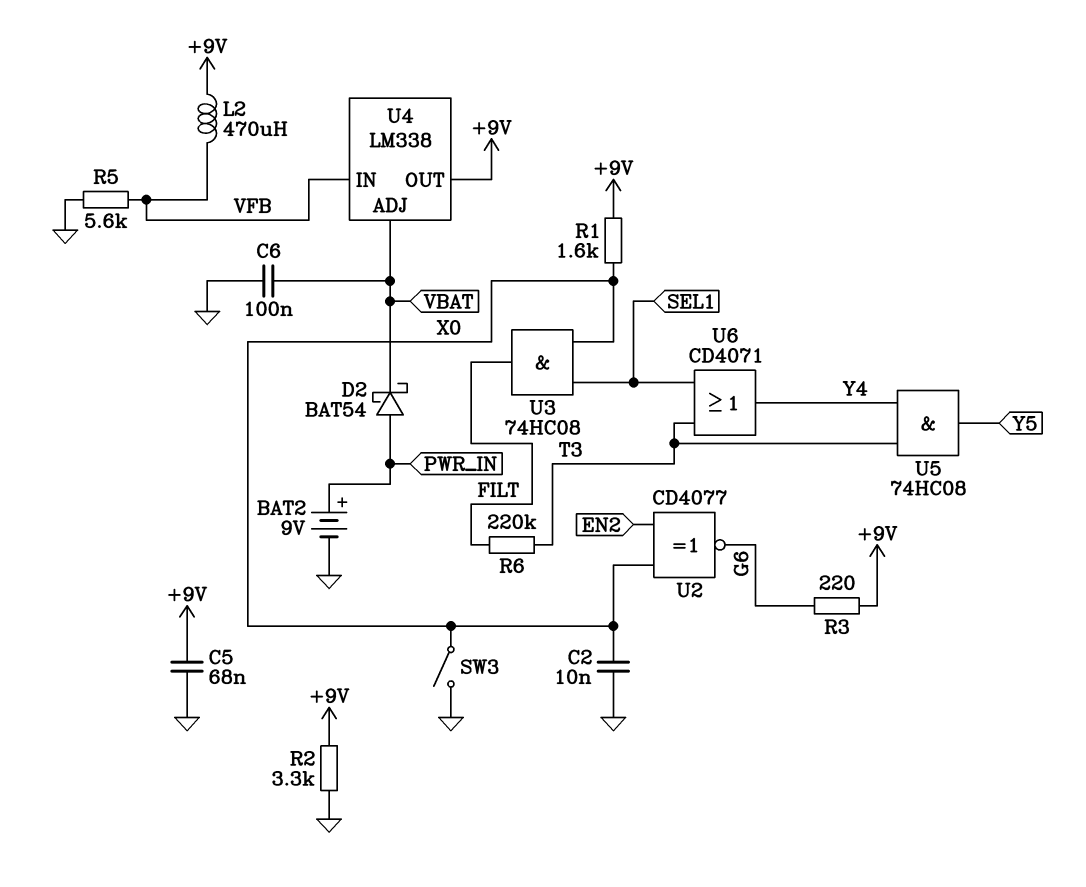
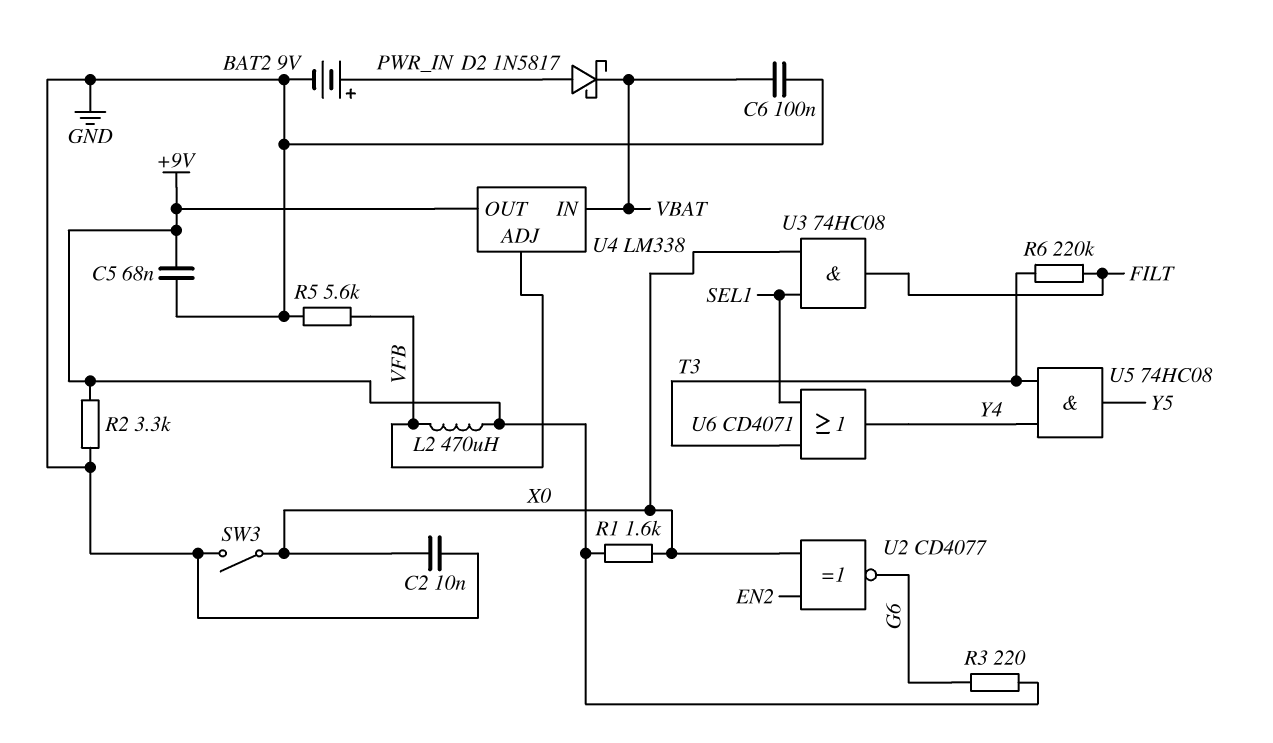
D2: schottky BAT54 (A PWR_IN, K VBAT) -> schottky 1N5817 (A PWR_IN, K VBAT)
U4 pin ADJ: VBAT -> VFB
U4 pin IN: VFB -> VBAT

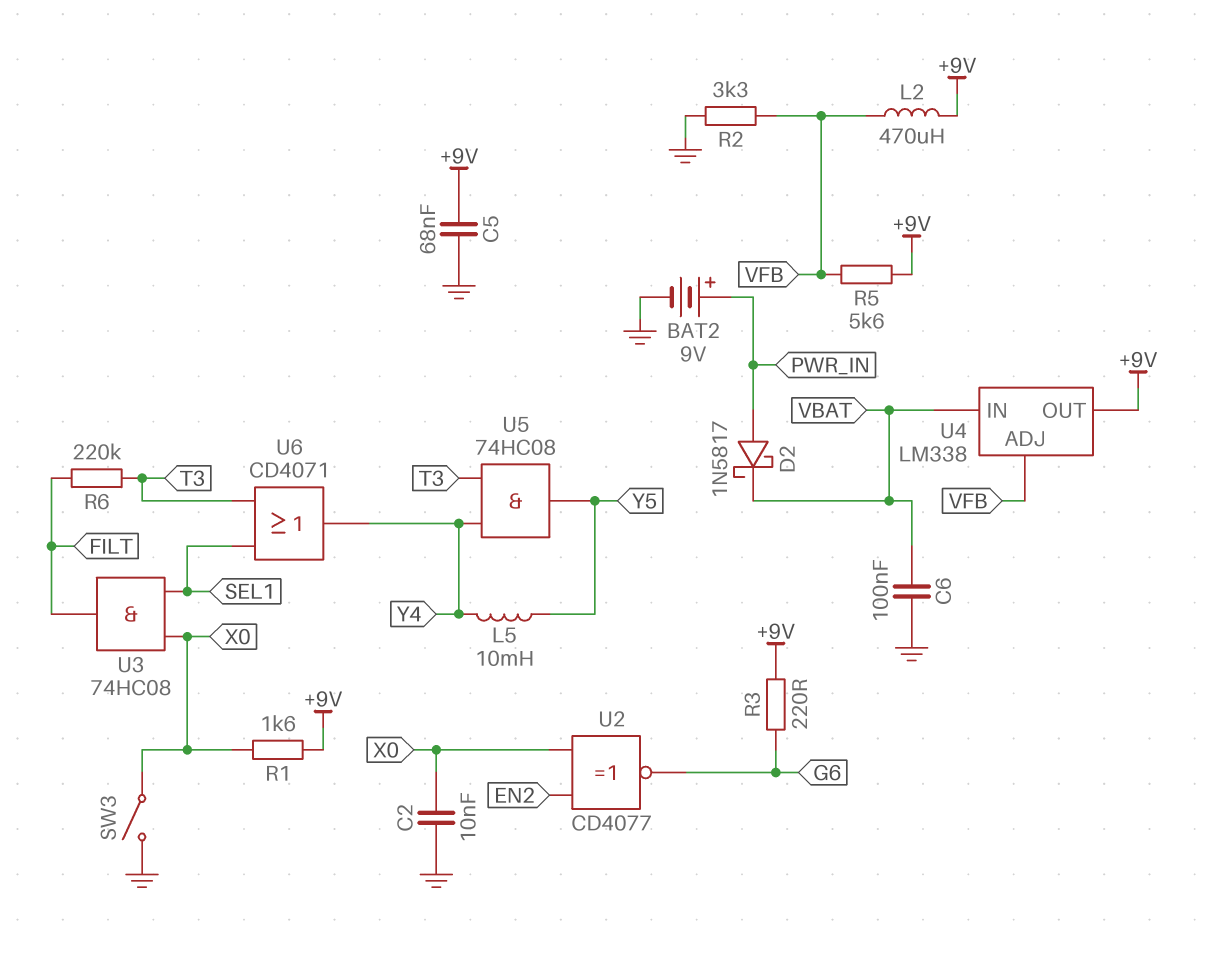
L5: none -> 10mH (Y4, Y5)
R2: 3.3k (+9V, GND) -> 3.3k (GND, VFB)
R5: 5.6k (GND, VFB) -> 5.6k (+9V, VFB)

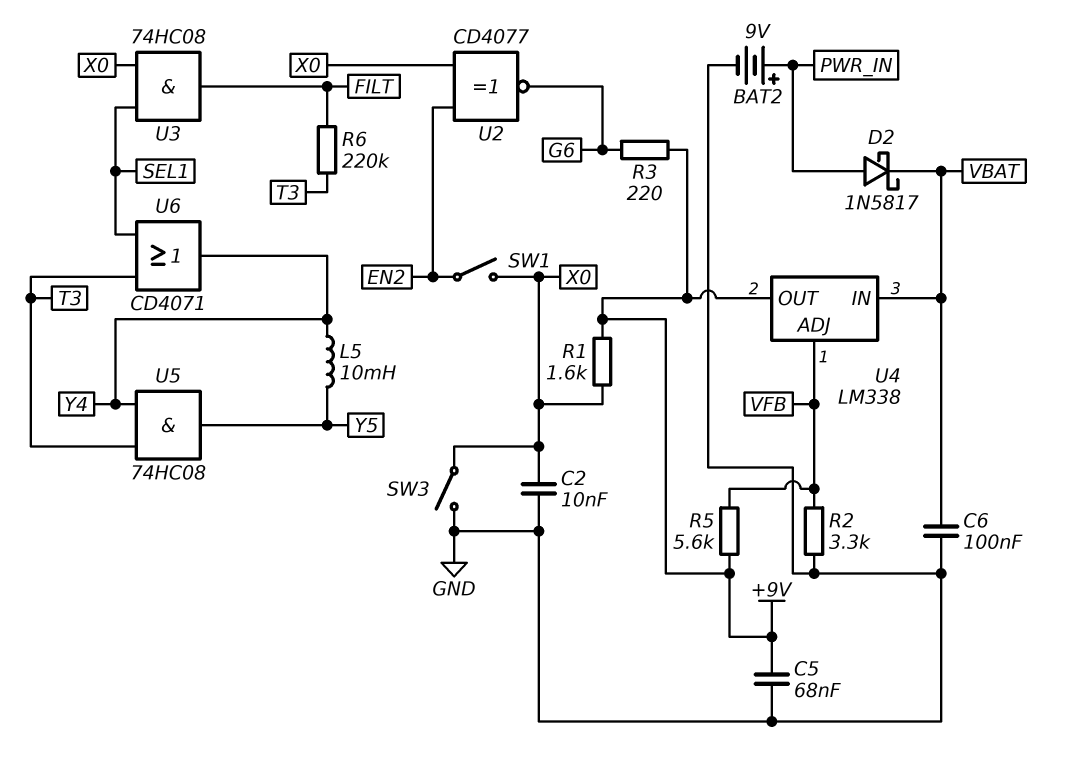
L2: 470uH (+9V, VFB) -> none
SW1: none -> switch (EN2, X0)

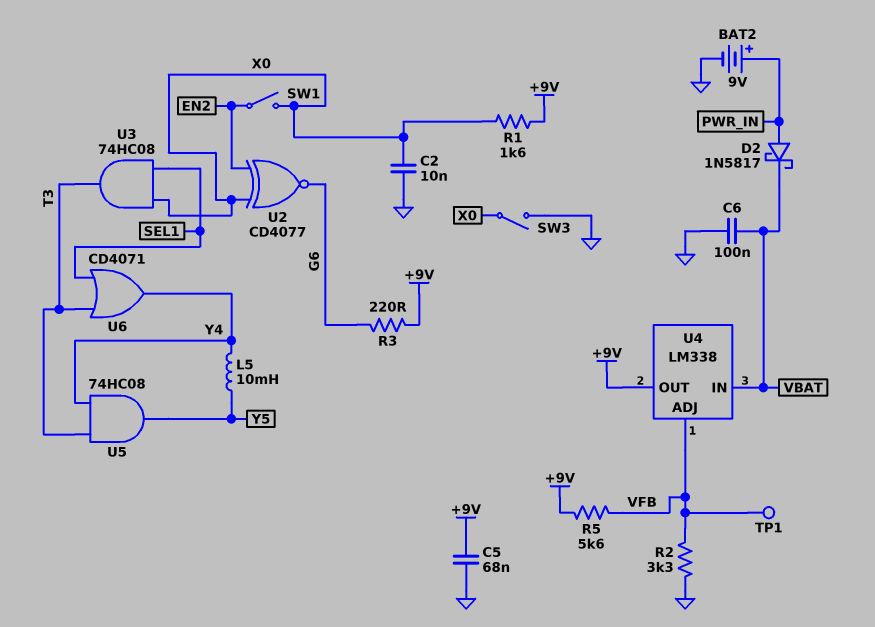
R6: 220k (FILT, T3) -> none
TP1: none -> test point (VFB)
U3: AND 74HC08 (in SEL1, in X0, out FILT) -> AND 74HC08 (in SEL1, in X0, out T3)

